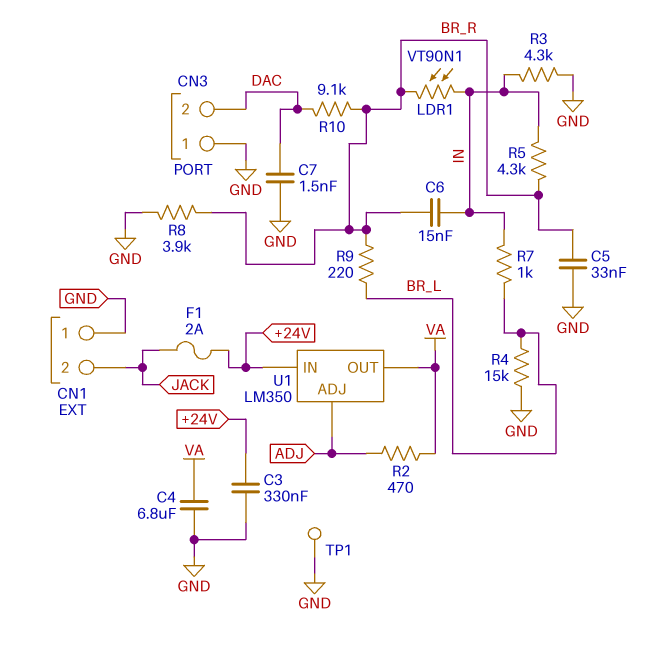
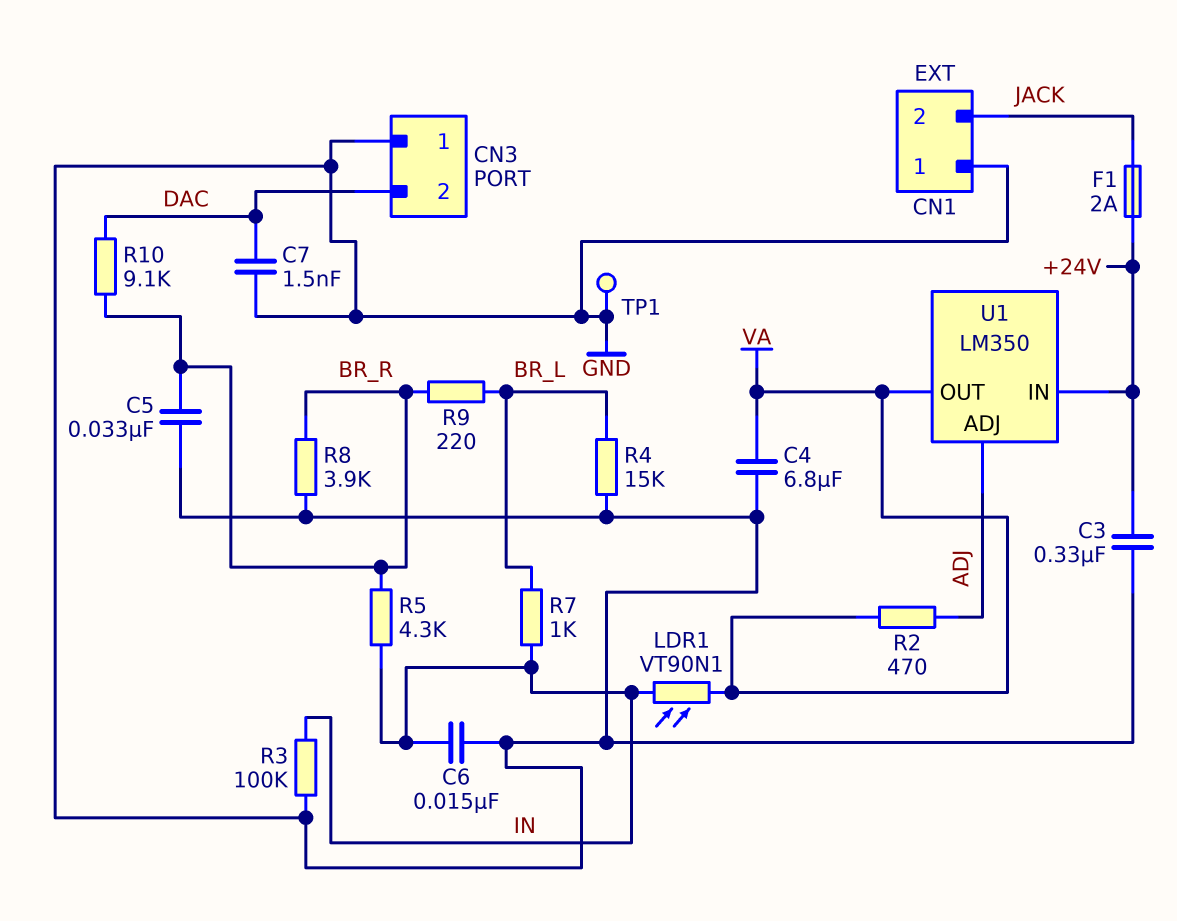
C6: 15nF (BR_R, IN) -> 15nF (GND, IN)
LDR1: VT90N1 (BR_R, IN) -> VT90N1 (IN, VA)
R3: 4.3k (GND, IN) -> 100k (GND, IN)

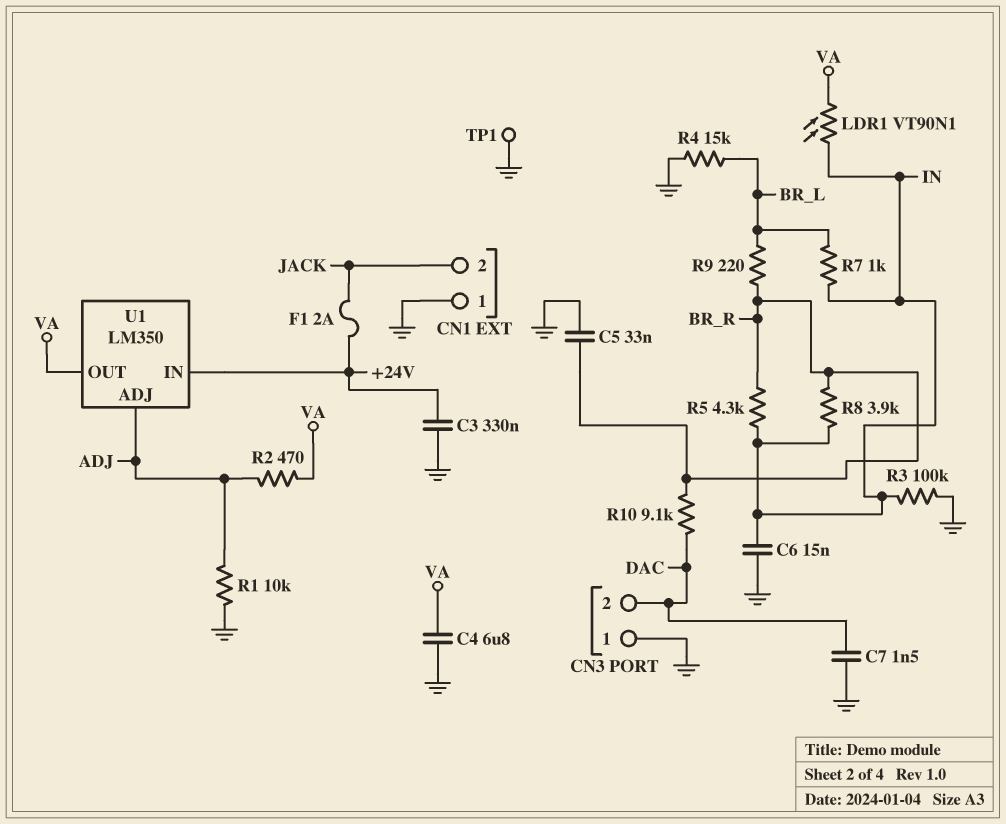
R1: none -> 10k (ADJ, GND)
R8: 3.9k (BR_R, GND) -> 3.9k (BR_R, IN)

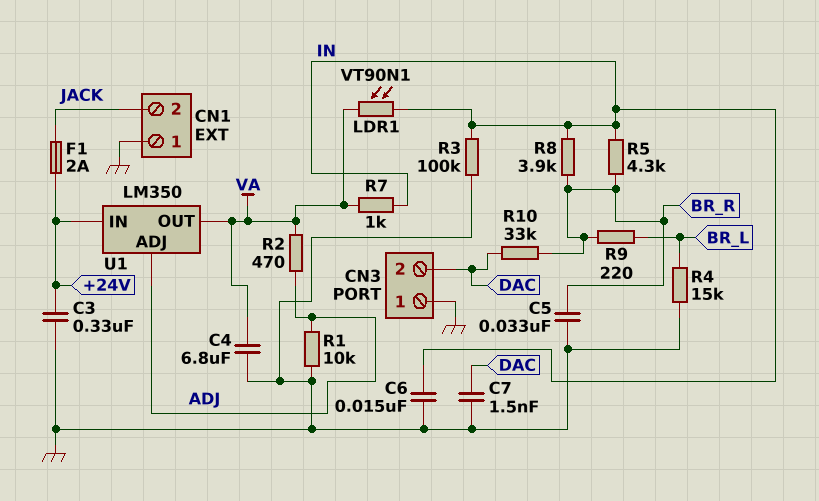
R7: 1k (BR_L, IN) -> 1k (IN, VA)
R10: 9.1k (BR_R, DAC) -> 33k (BR_R, DAC)
TP1: test point (GND) -> none

